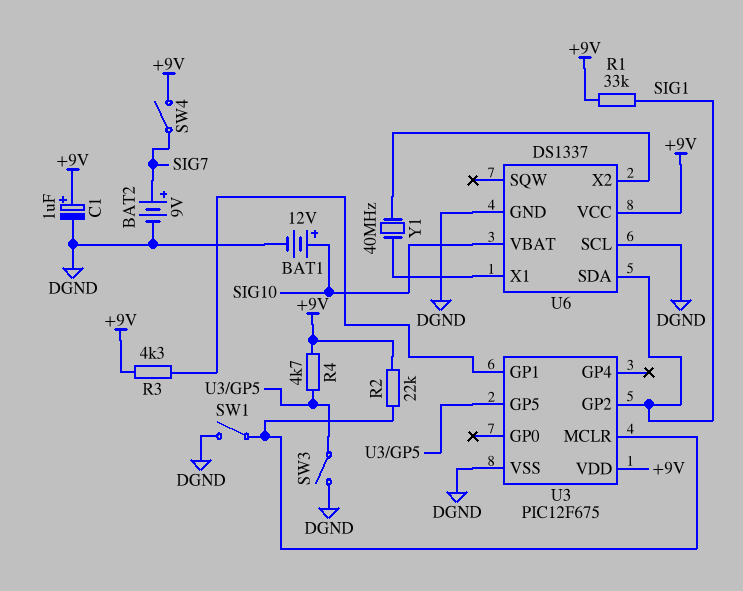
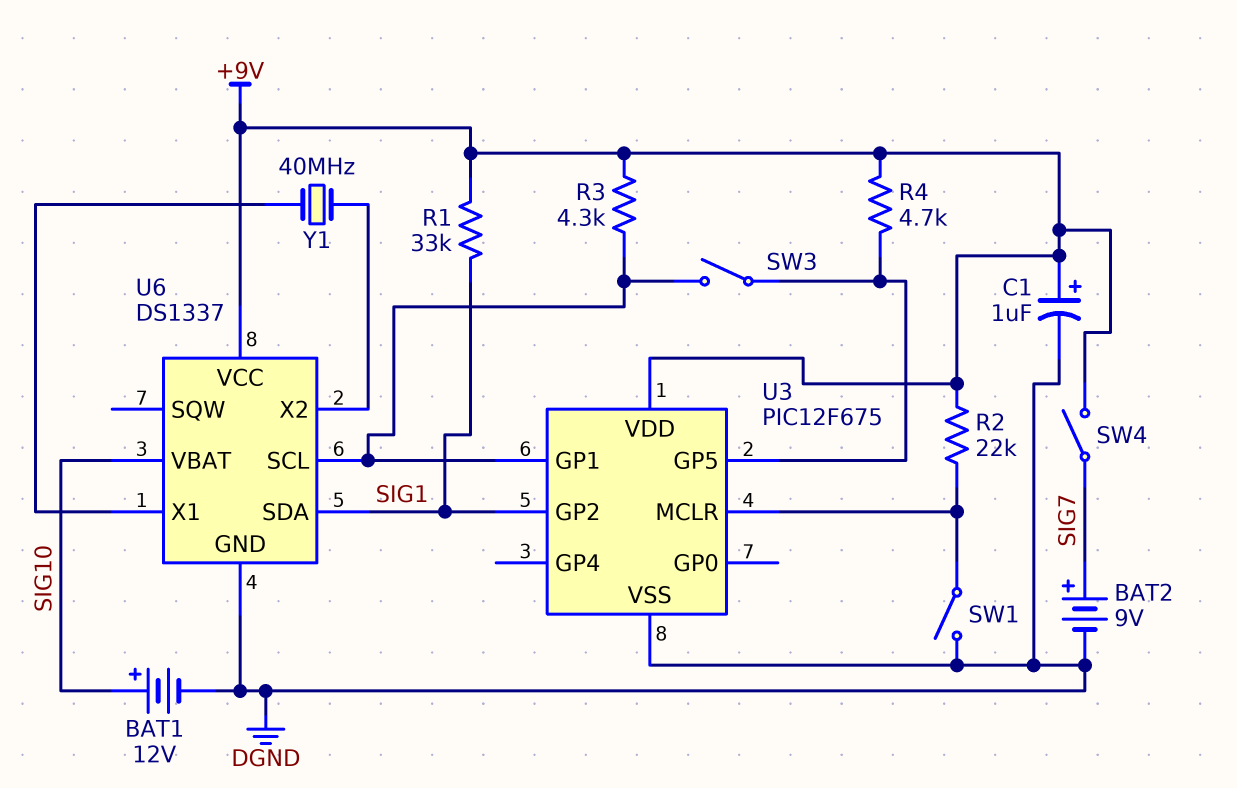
SW3: switch (DGND, U3/GP5) -> switch (U3/GP1, U3/GP5)
U6 pin SCL: DGND -> U3/GP1

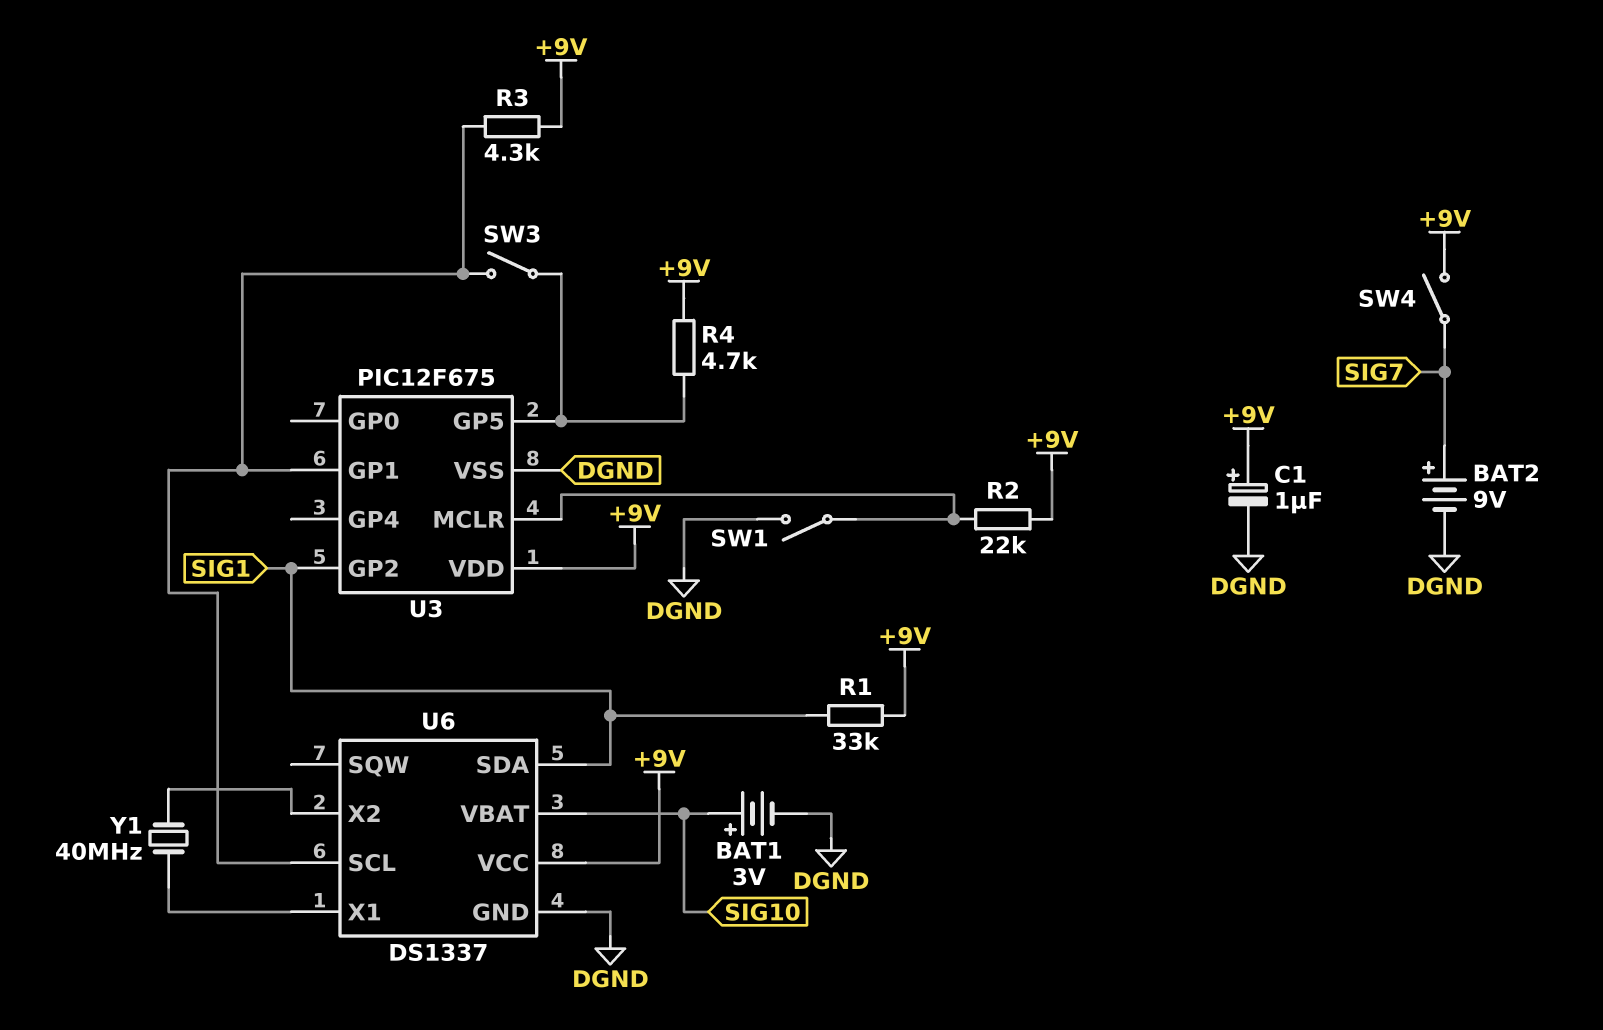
BAT1: 12V (plus SIG10, minus DGND) -> 3V (plus SIG10, minus DGND)

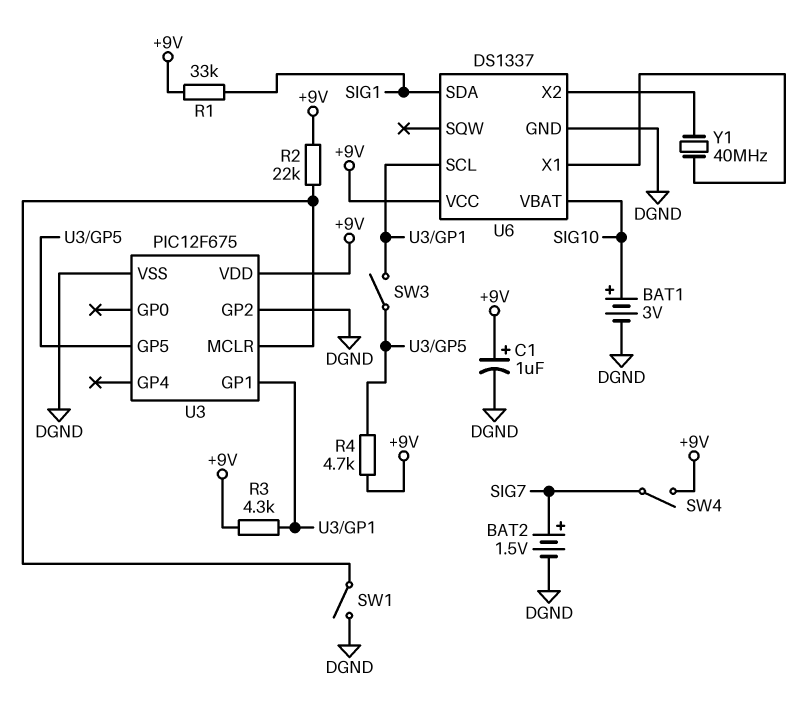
BAT2: 9V (plus SIG7, minus DGND) -> 1.5V (plus SIG7, minus DGND)
U3 pin GP2: SIG1 -> DGND

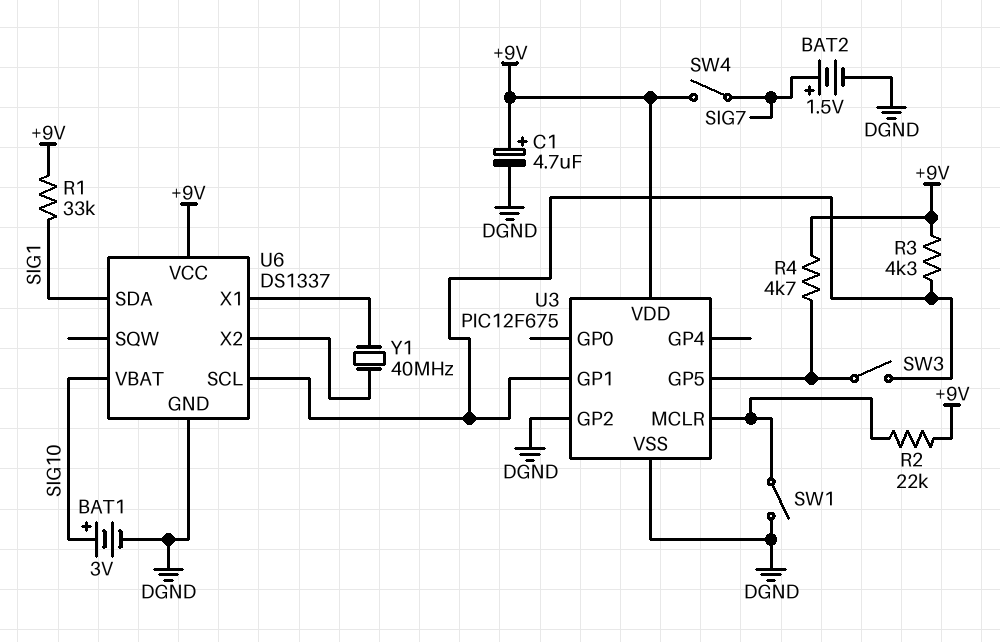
C1: 1uF (plus +9V, minus DGND) -> 4.7uF (plus +9V, minus DGND)

